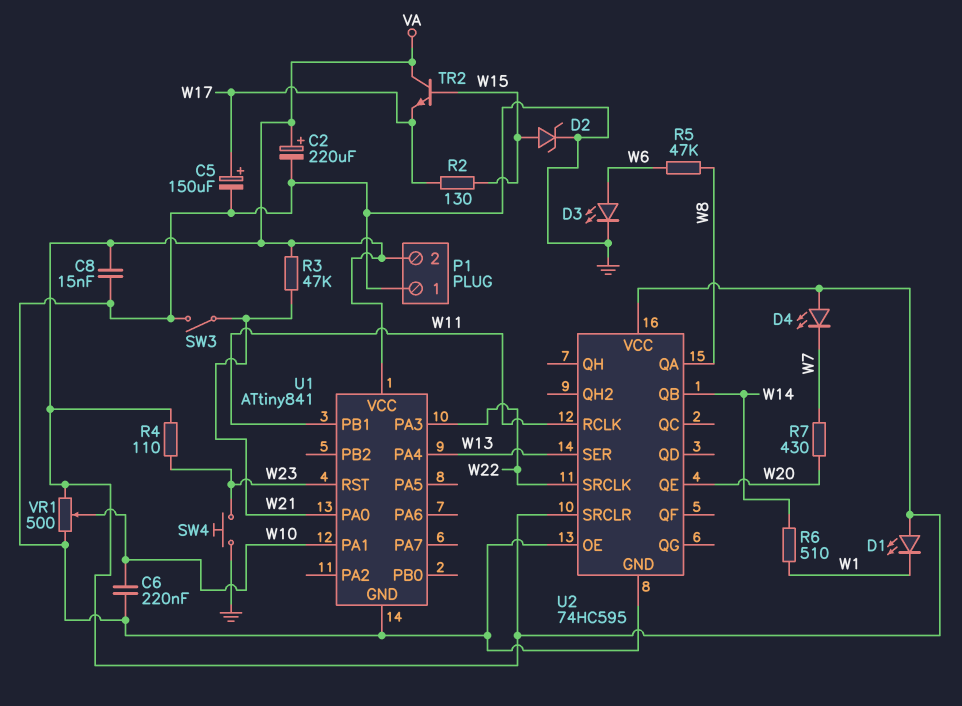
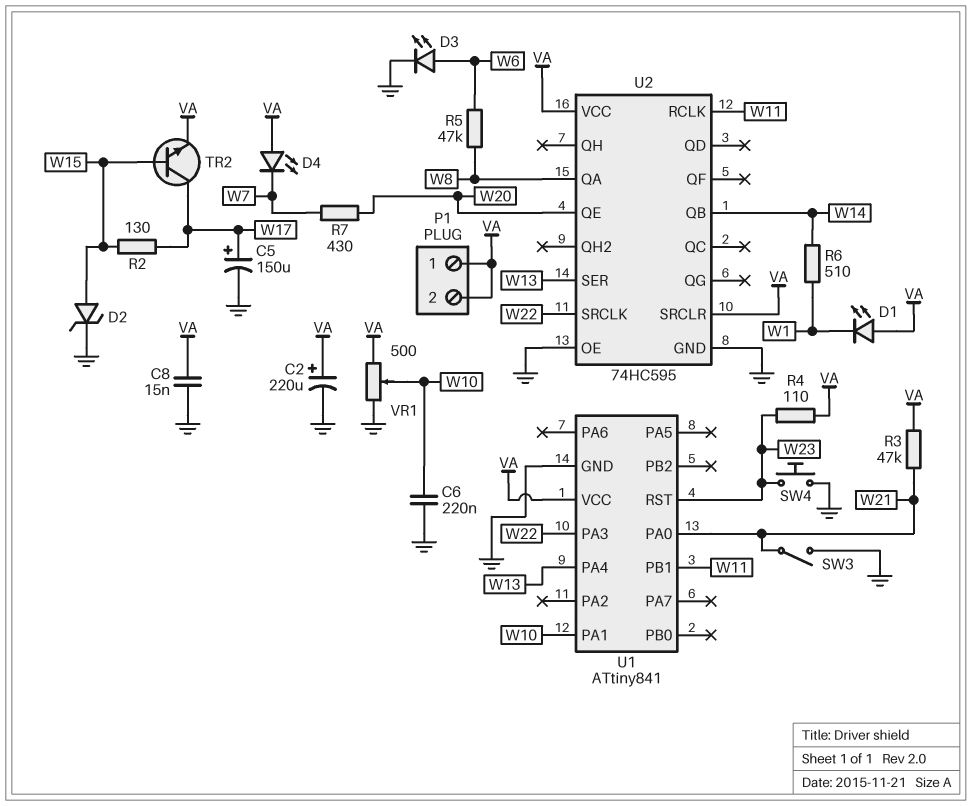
P1 pin 1: GND -> VA
TR2: NPN (B W15, C VA, E W17) -> NPN (B W15, C W17, E VA)

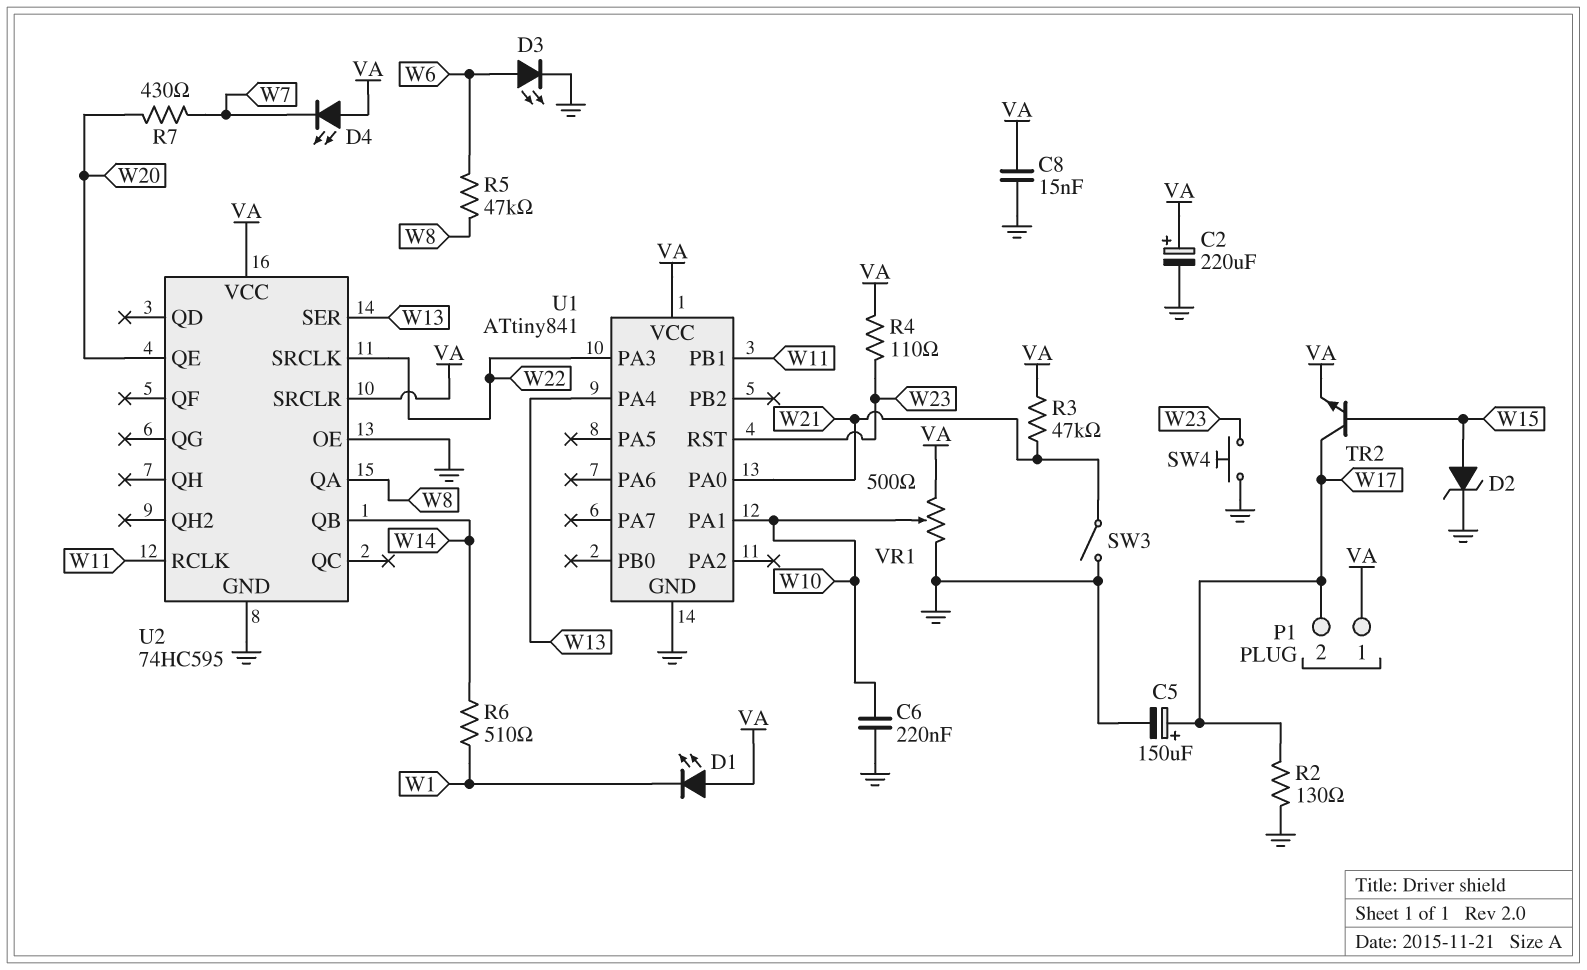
P1 pin 2: VA -> W17
R2: 130 (W15, W17) -> 130 (GND, W17)

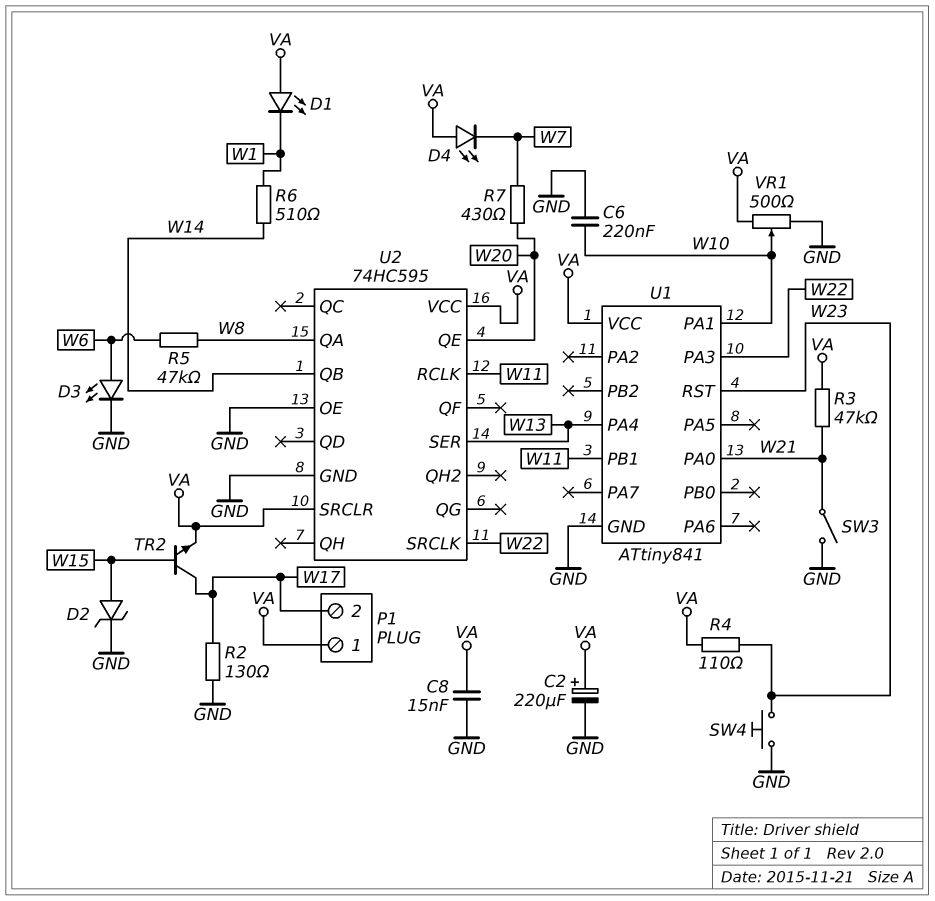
C5: 150uF (plus W17, minus GND) -> none

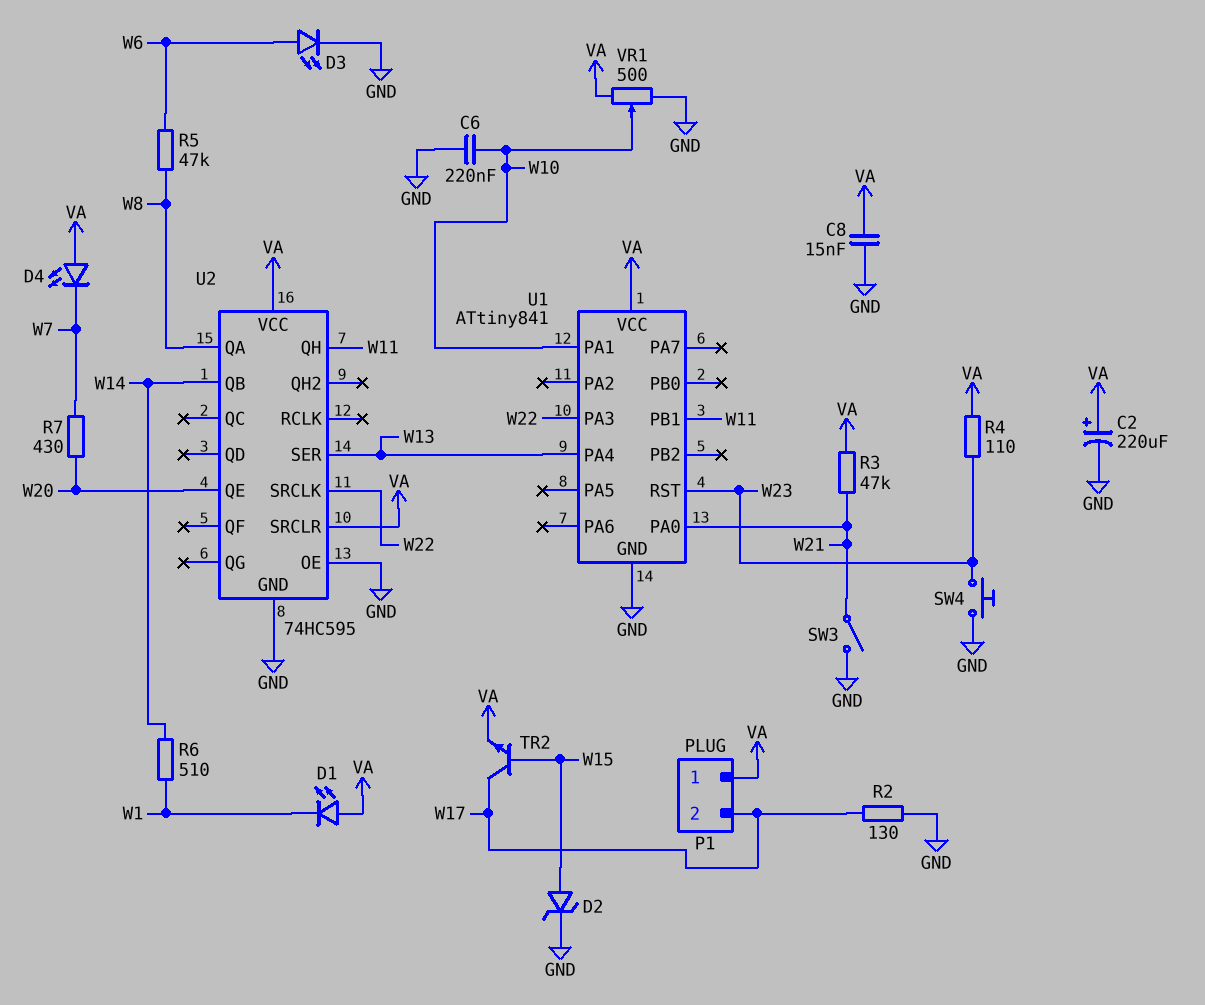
U2 pin QH: none -> W11
U2 pin RCLK: W11 -> none

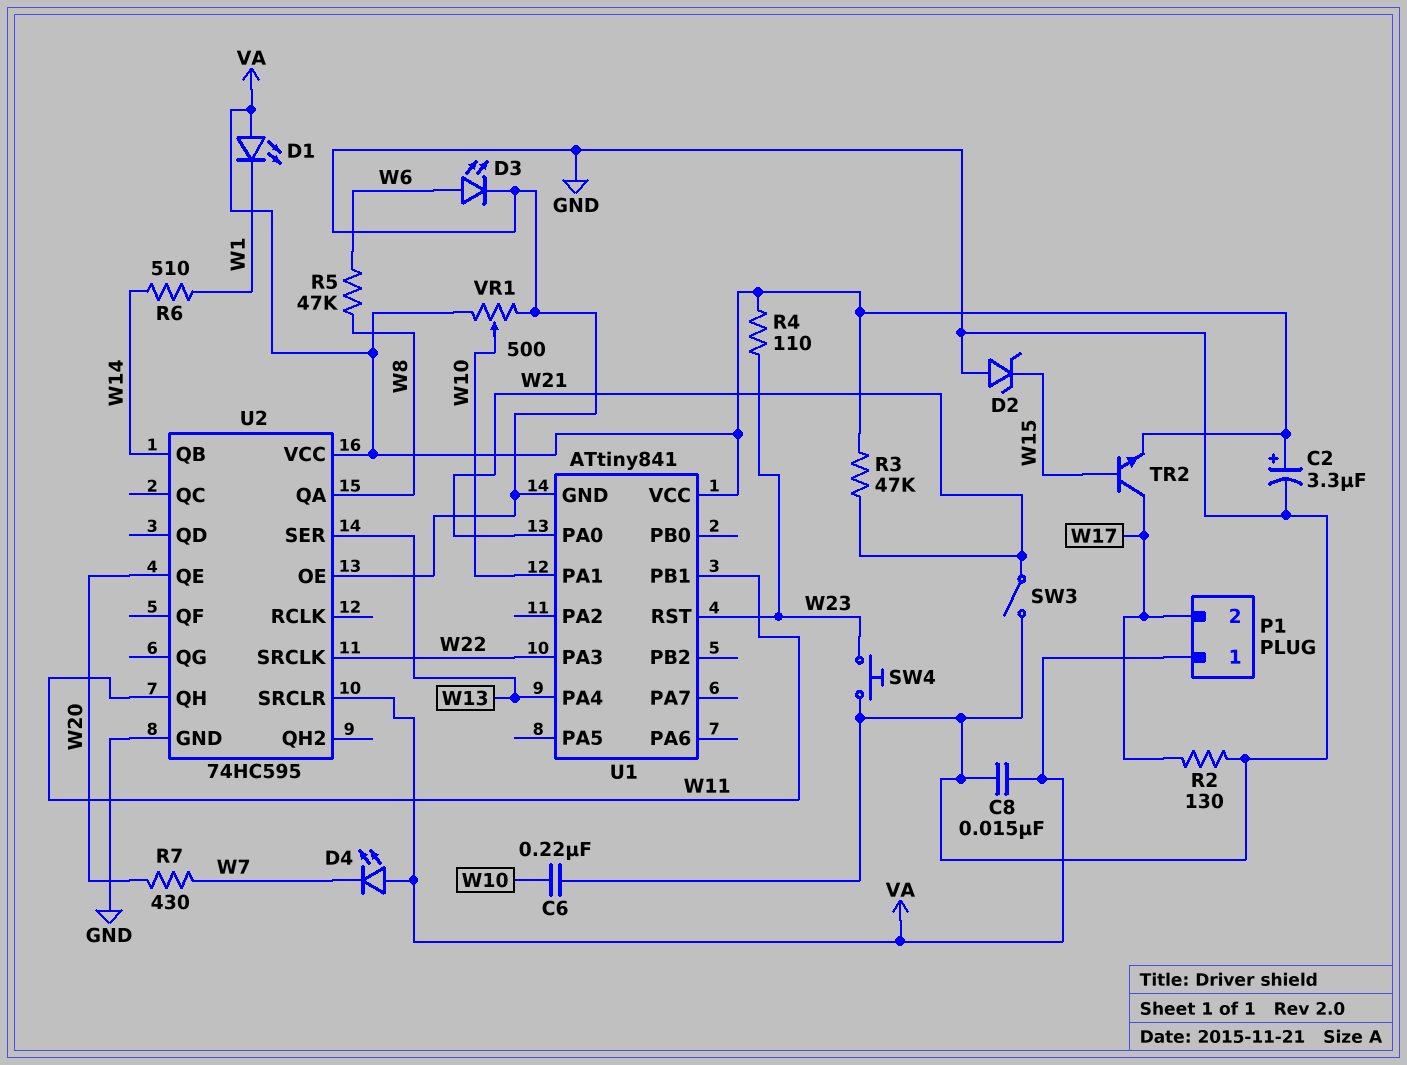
C2: 220uF (plus VA, minus GND) -> 3.3uF (plus VA, minus GND)
D2: zener (A W15, K GND) -> zener (A GND, K W15)

